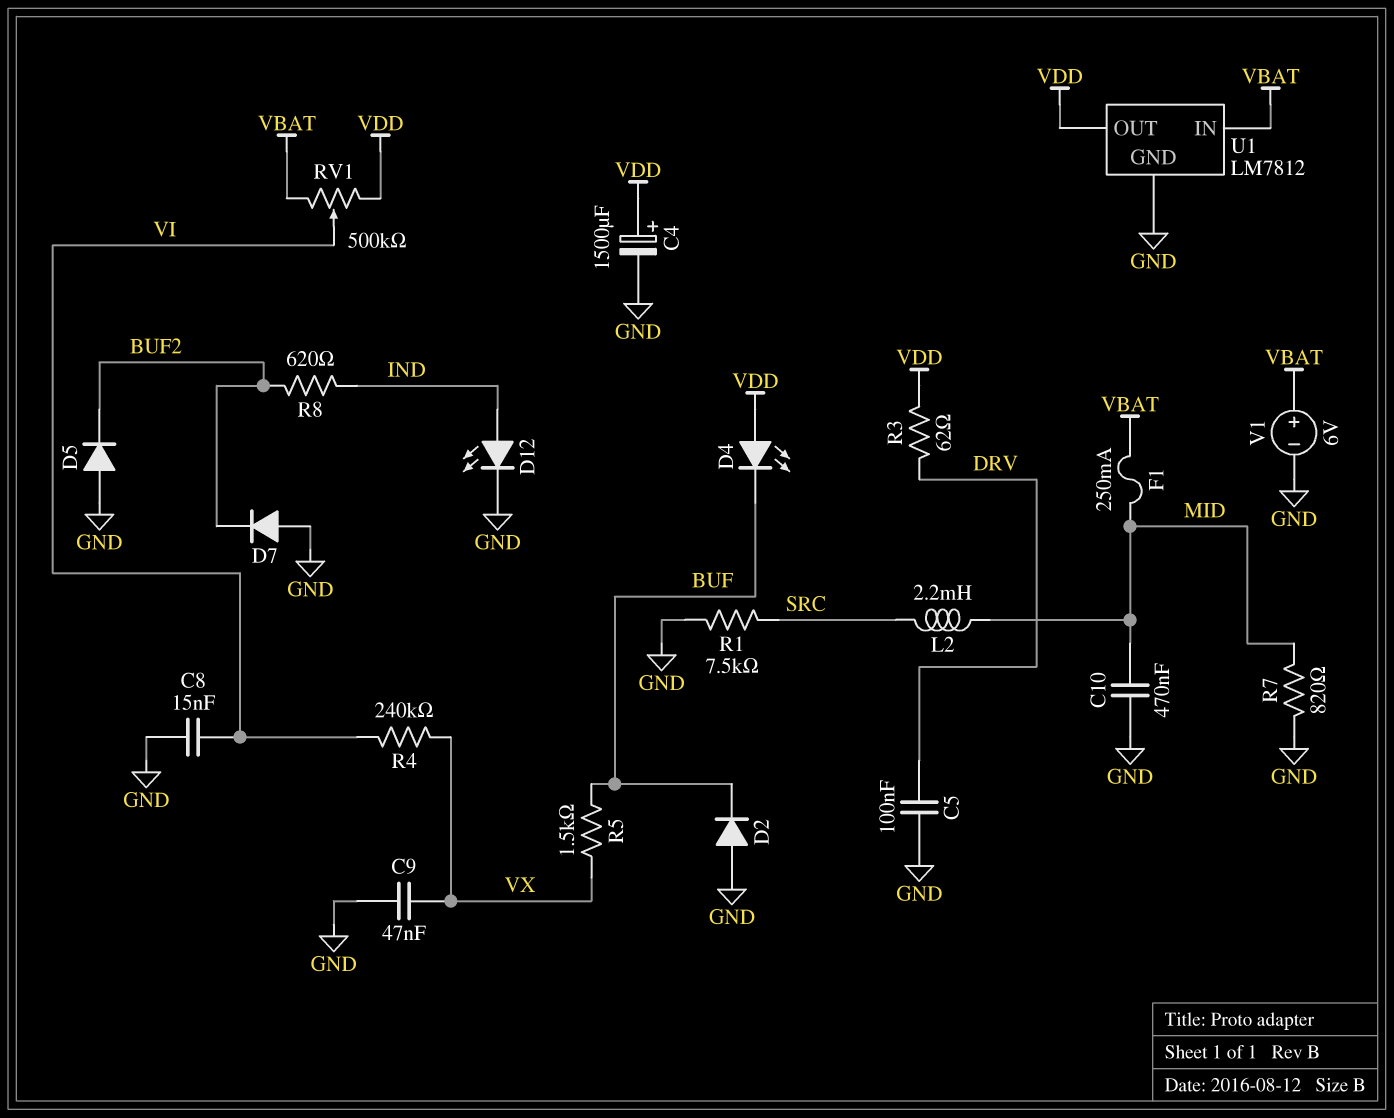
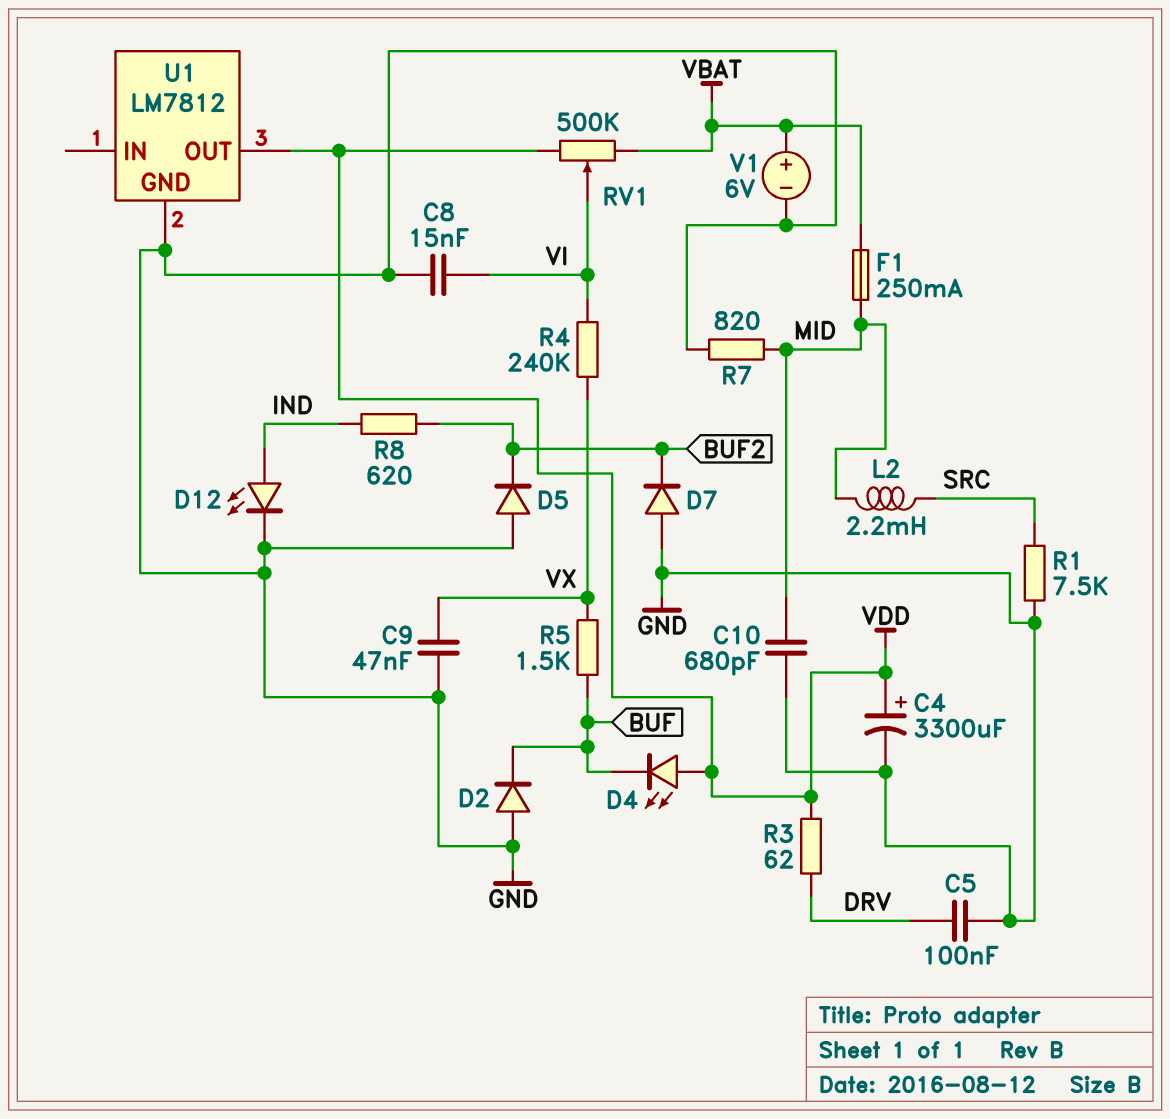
C4: 1500uF (plus VDD, minus GND) -> 3300uF (plus VDD, minus GND)
C10: 470nF (GND, MID) -> 680pF (GND, MID)
U1 pin IN: VBAT -> none

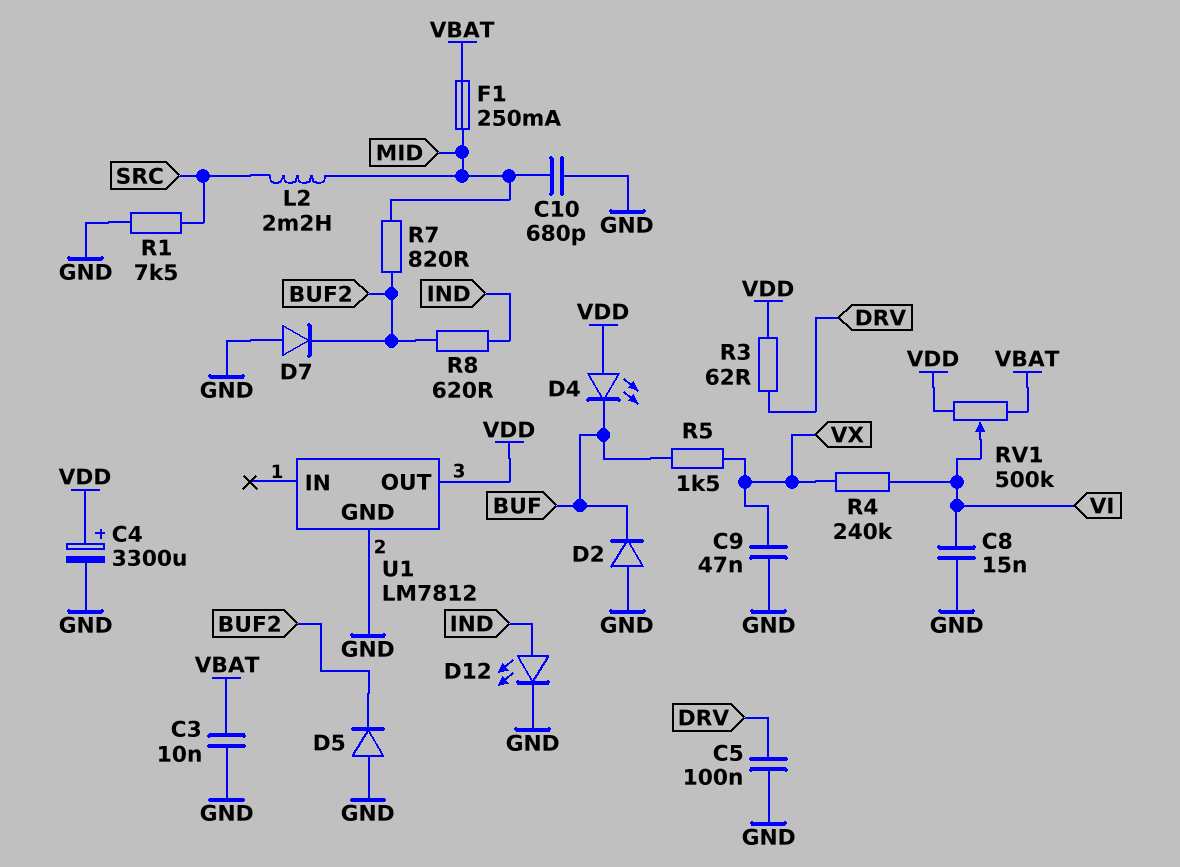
C3: none -> 10nF (GND, VBAT)
R7: 820 (GND, MID) -> 820 (BUF2, MID)
V1: 6V (plus VBAT, minus GND) -> none

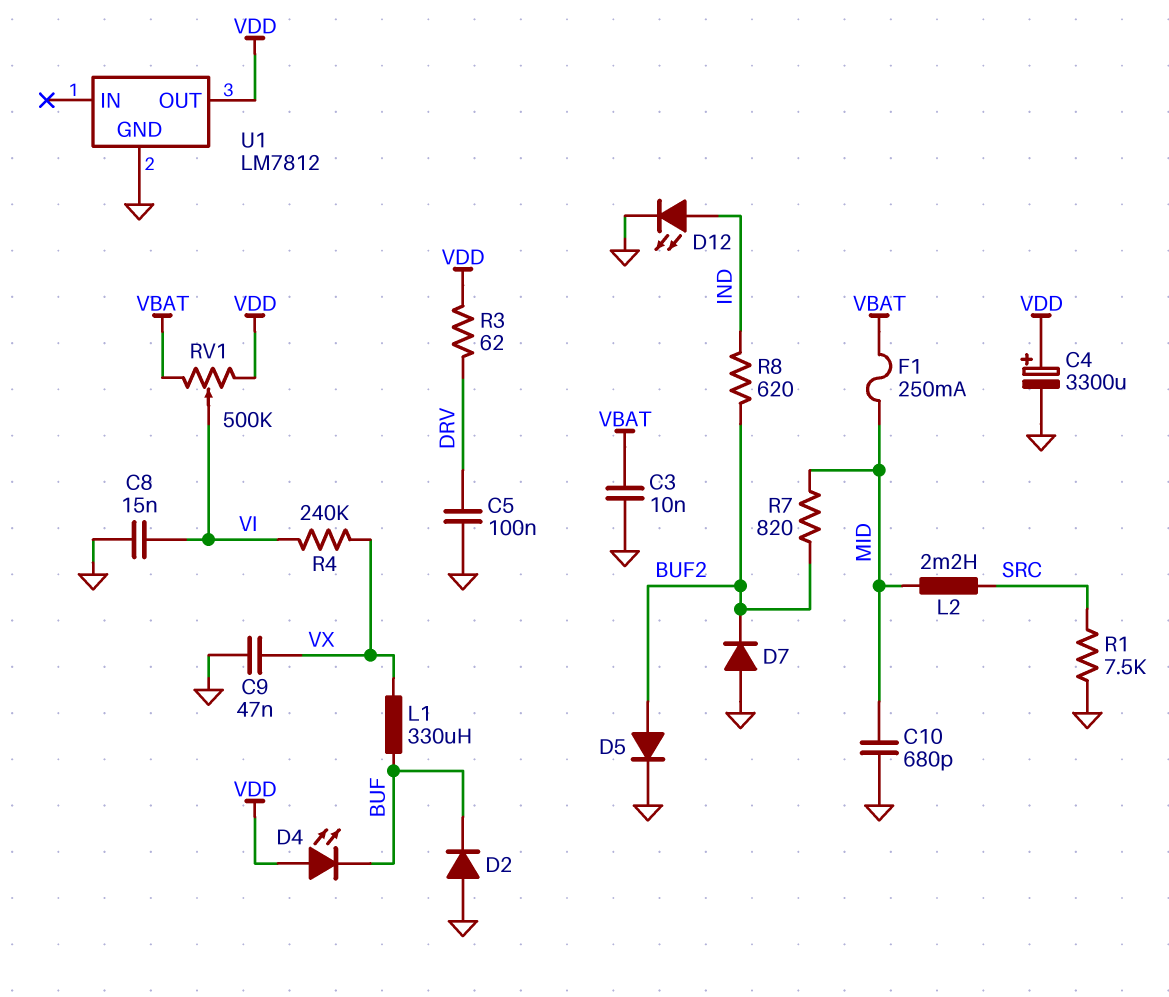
D5: diode (A GND, K BUF2) -> diode (A BUF2, K GND)
L1: none -> 330uH (BUF, VX)
R5: 1.5k (BUF, VX) -> none

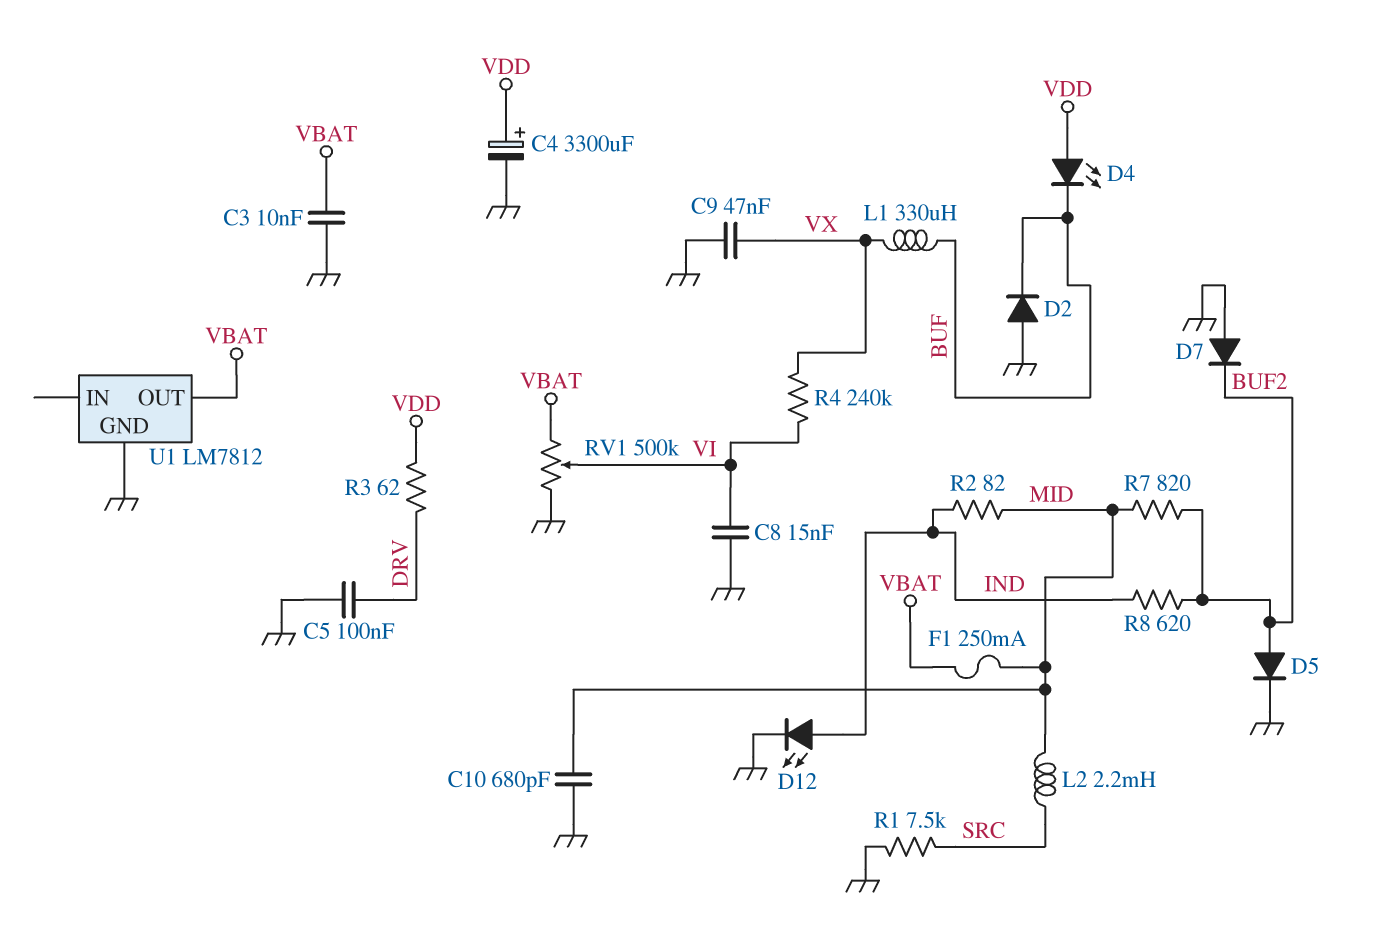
R2: none -> 82 (IND, MID)
RV1: 500k (VBAT, VDD, wiper VI) -> 500k (GND, VBAT, wiper VI)
U1 pin OUT: VDD -> VBAT

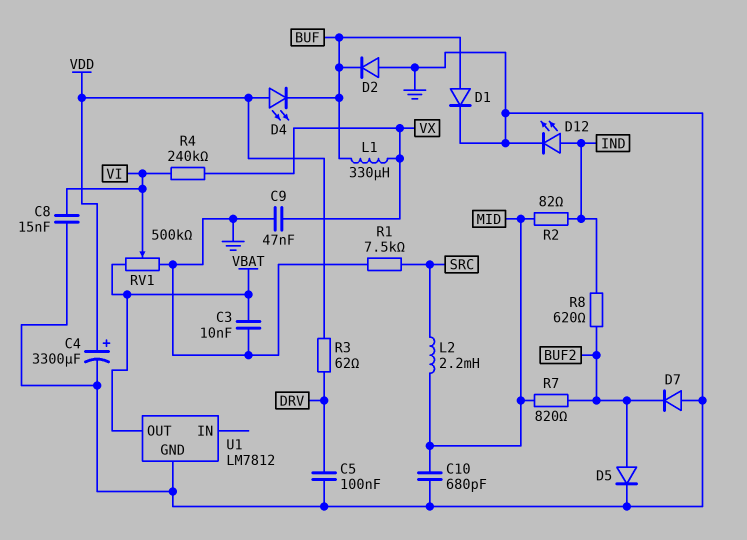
D1: none -> diode (A BUF, K GND)
F1: 250mA (MID, VBAT) -> none

